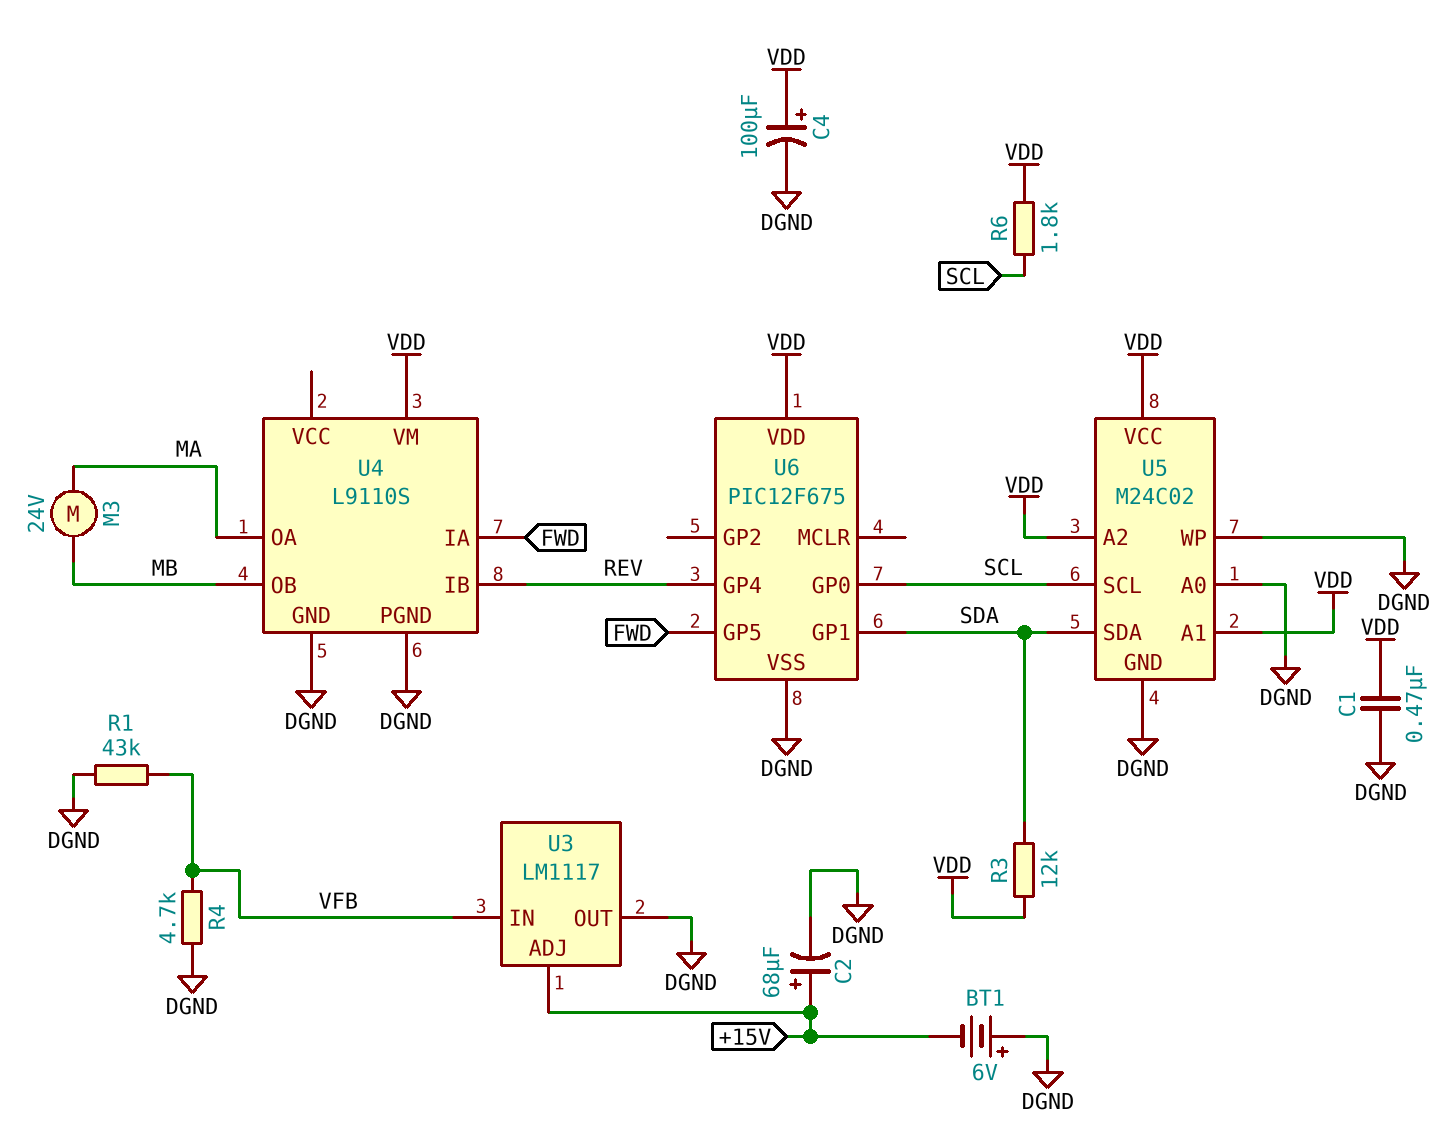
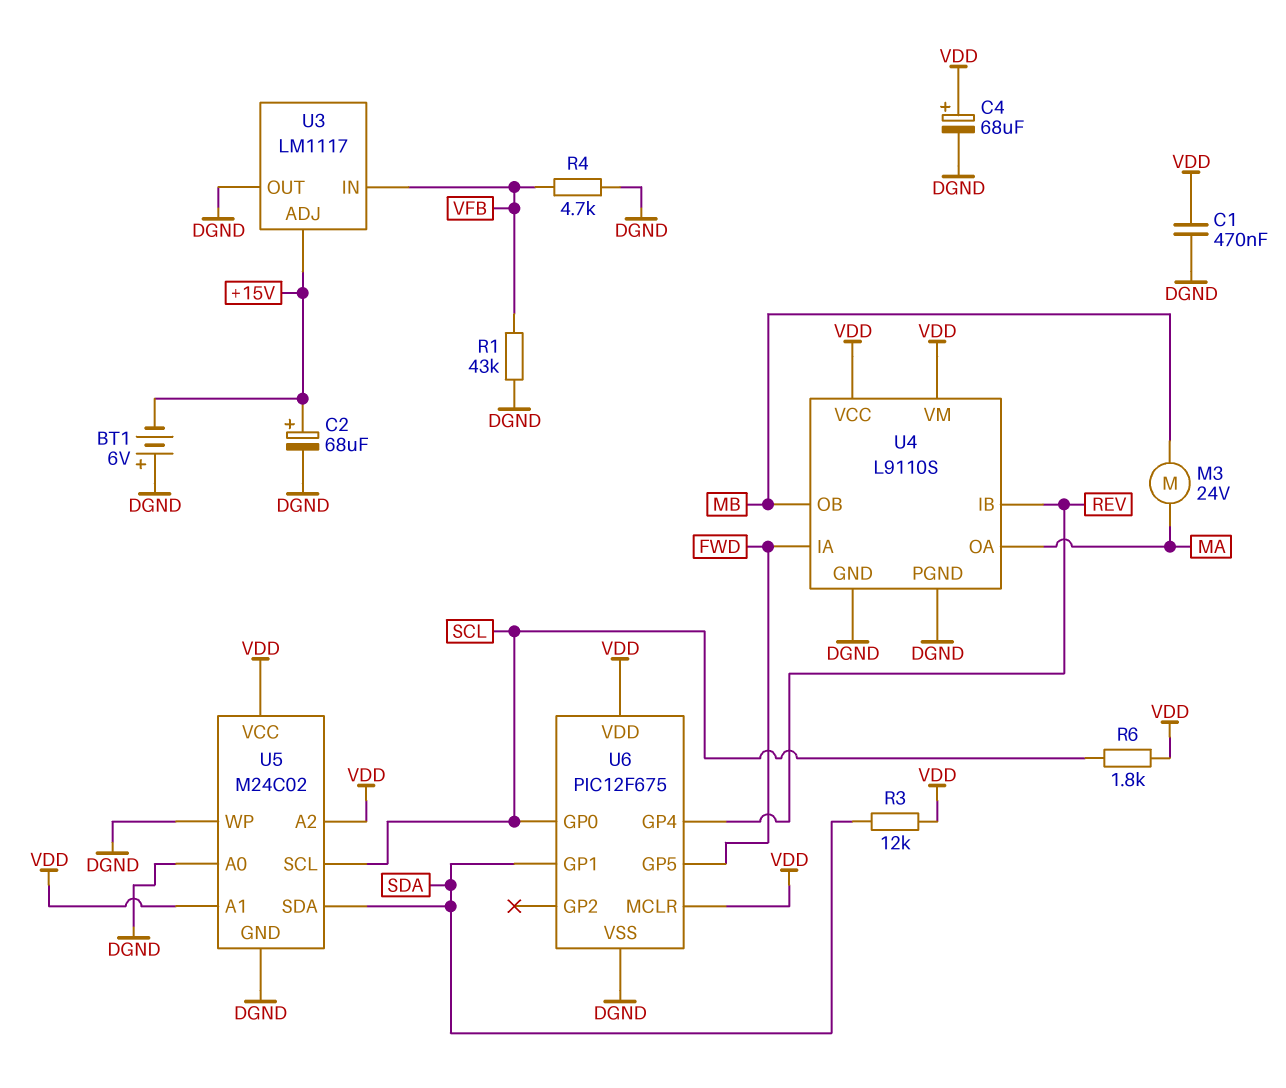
C4: 100uF (plus VDD, minus DGND) -> 68uF (plus VDD, minus DGND)
U4 pin VCC: none -> VDD
U6 pin MCLR: none -> VDD

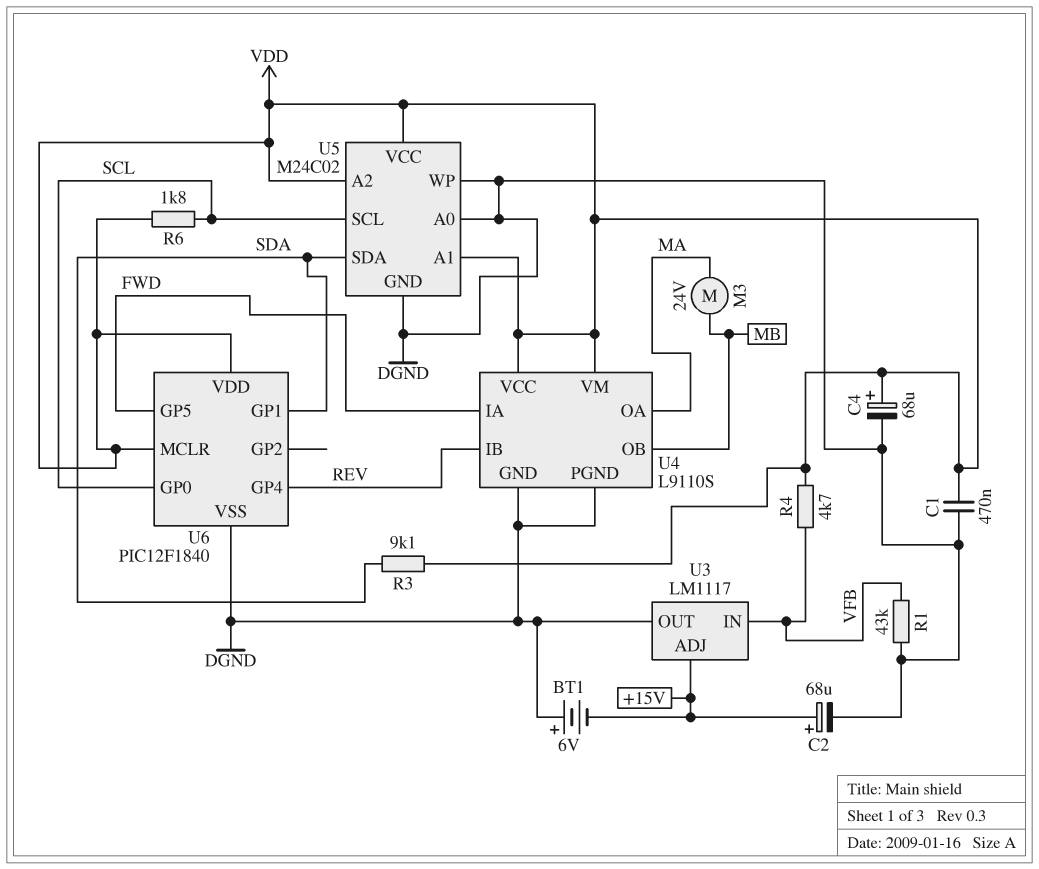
R3: 12k (SDA, VDD) -> 9.1k (SDA, VDD)
R4: 4.7k (DGND, VFB) -> 4.7k (VDD, VFB)
U6: PIC12F675 -> PIC12F1840

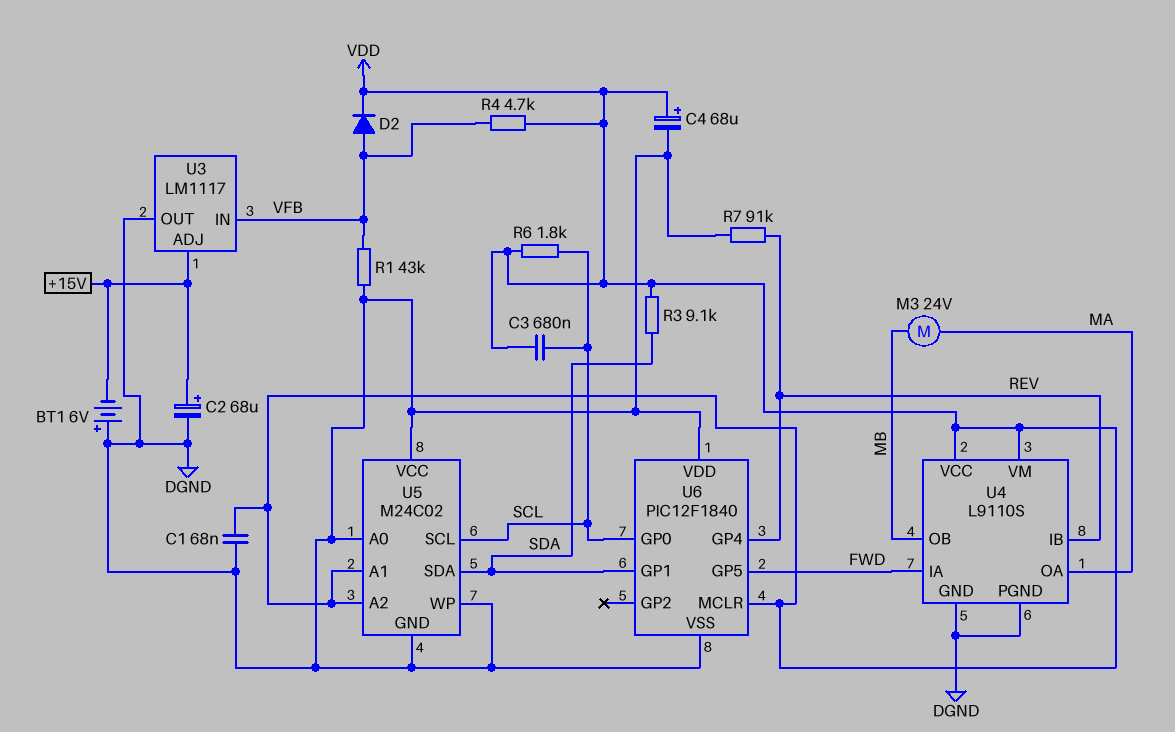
C1: 470nF (DGND, VDD) -> 68nF (DGND, VDD)
C3: none -> 680nF (SCL, VDD)
D2: none -> diode (A VFB, K VDD)
R7: none -> 91k (DGND, REV)
U5 pin VCC: VDD -> DGND
U6 pin VDD: VDD -> DGND

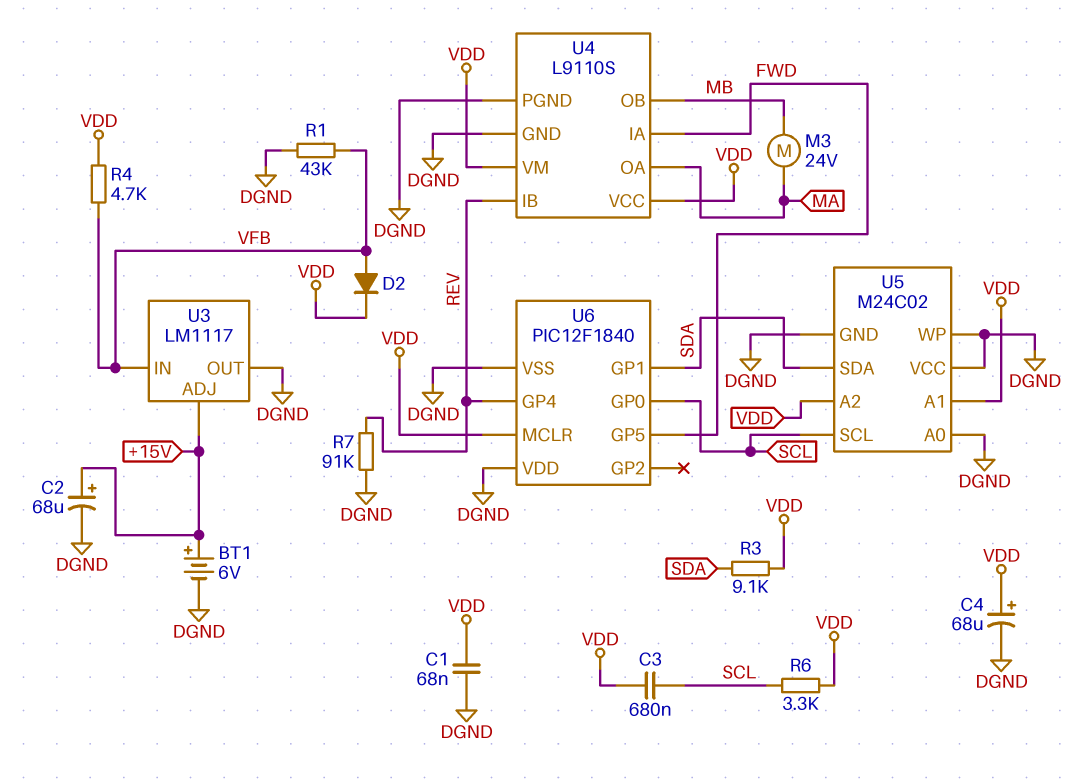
BT1: 6V (plus DGND, minus +15V) -> 6V (plus +15V, minus DGND)
R6: 1.8k (SCL, VDD) -> 3.3k (SCL, VDD)

